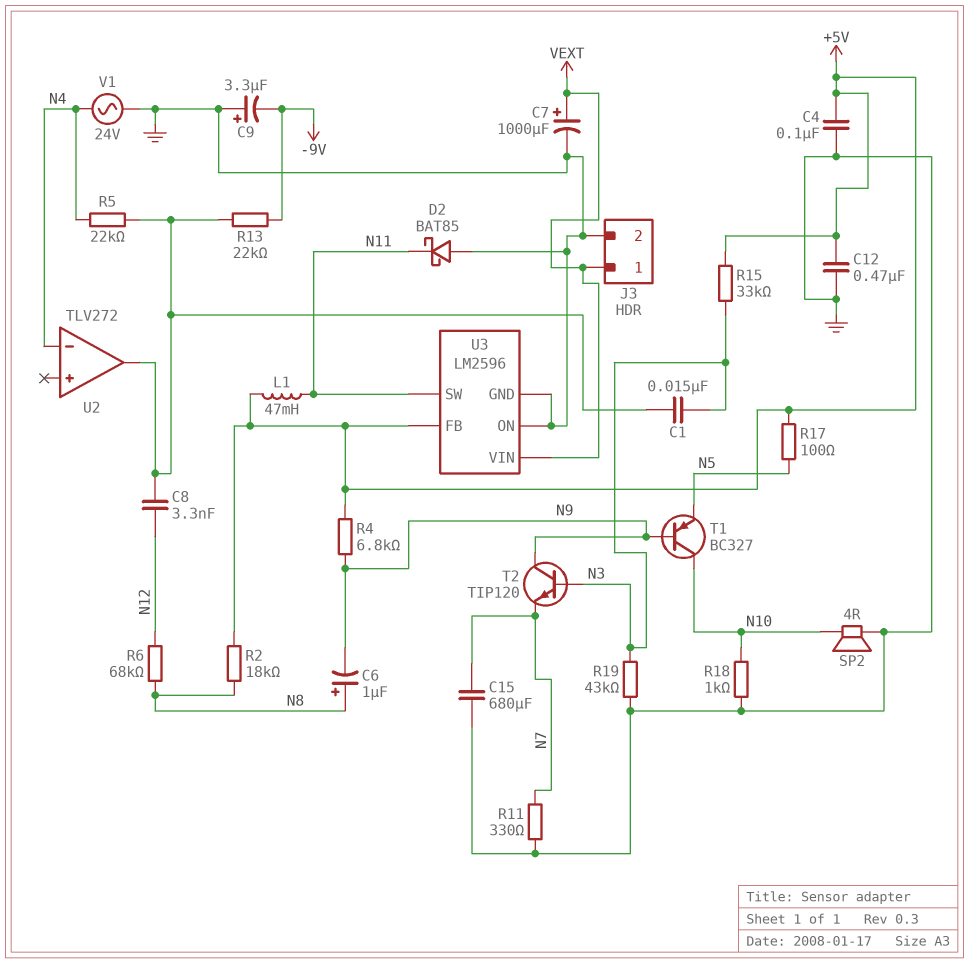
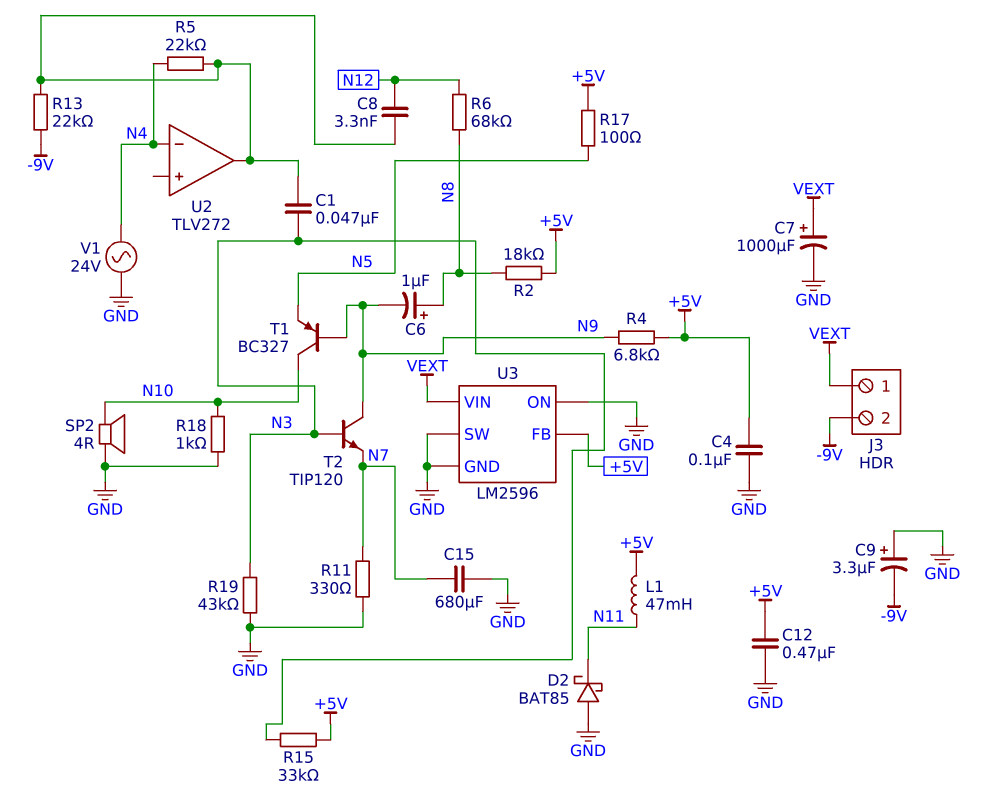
C1: 15nF (N3, U2/out) -> 47nF (N3, U2/out)
J3 pin 2: GND -> -9V
U3 pin SW: N11 -> GND

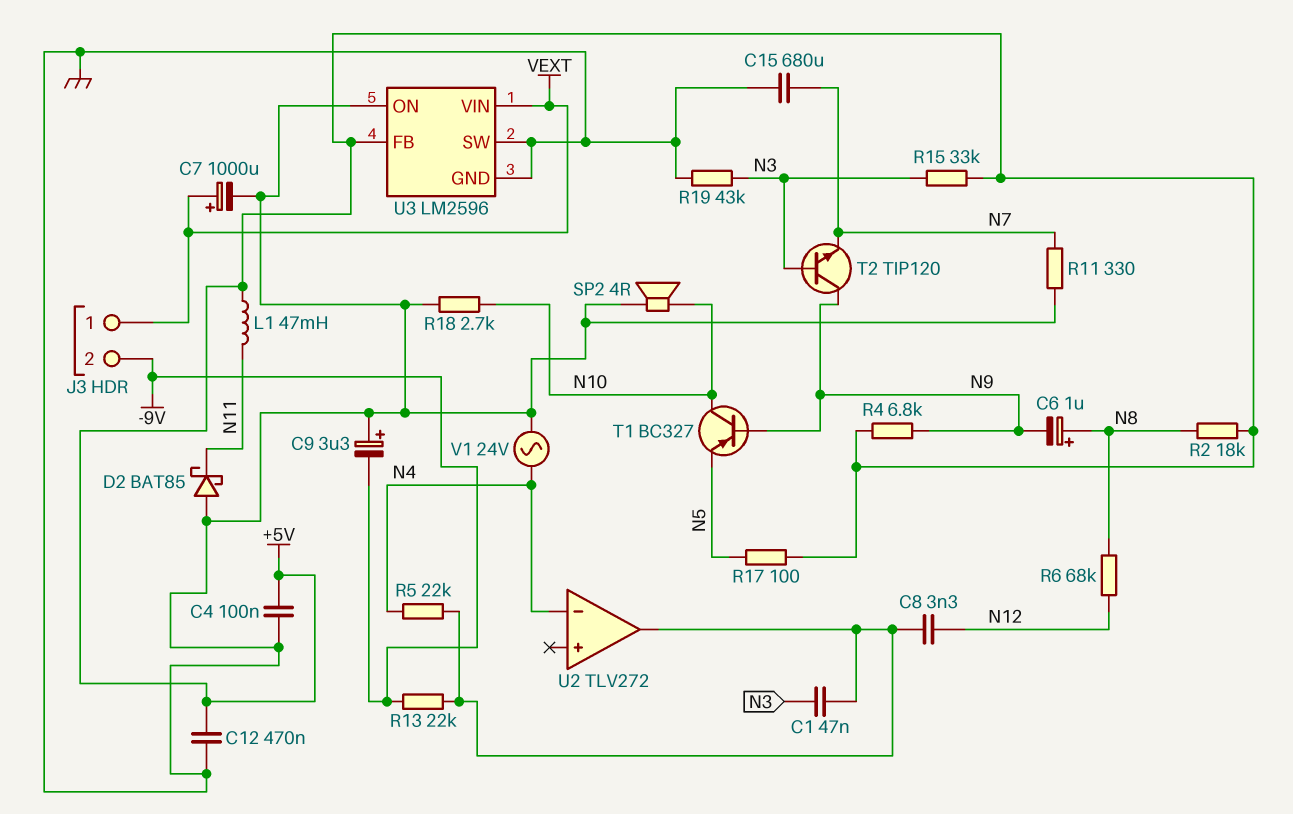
R18: 1k (GND, N10) -> 2.7k (GND, N10)

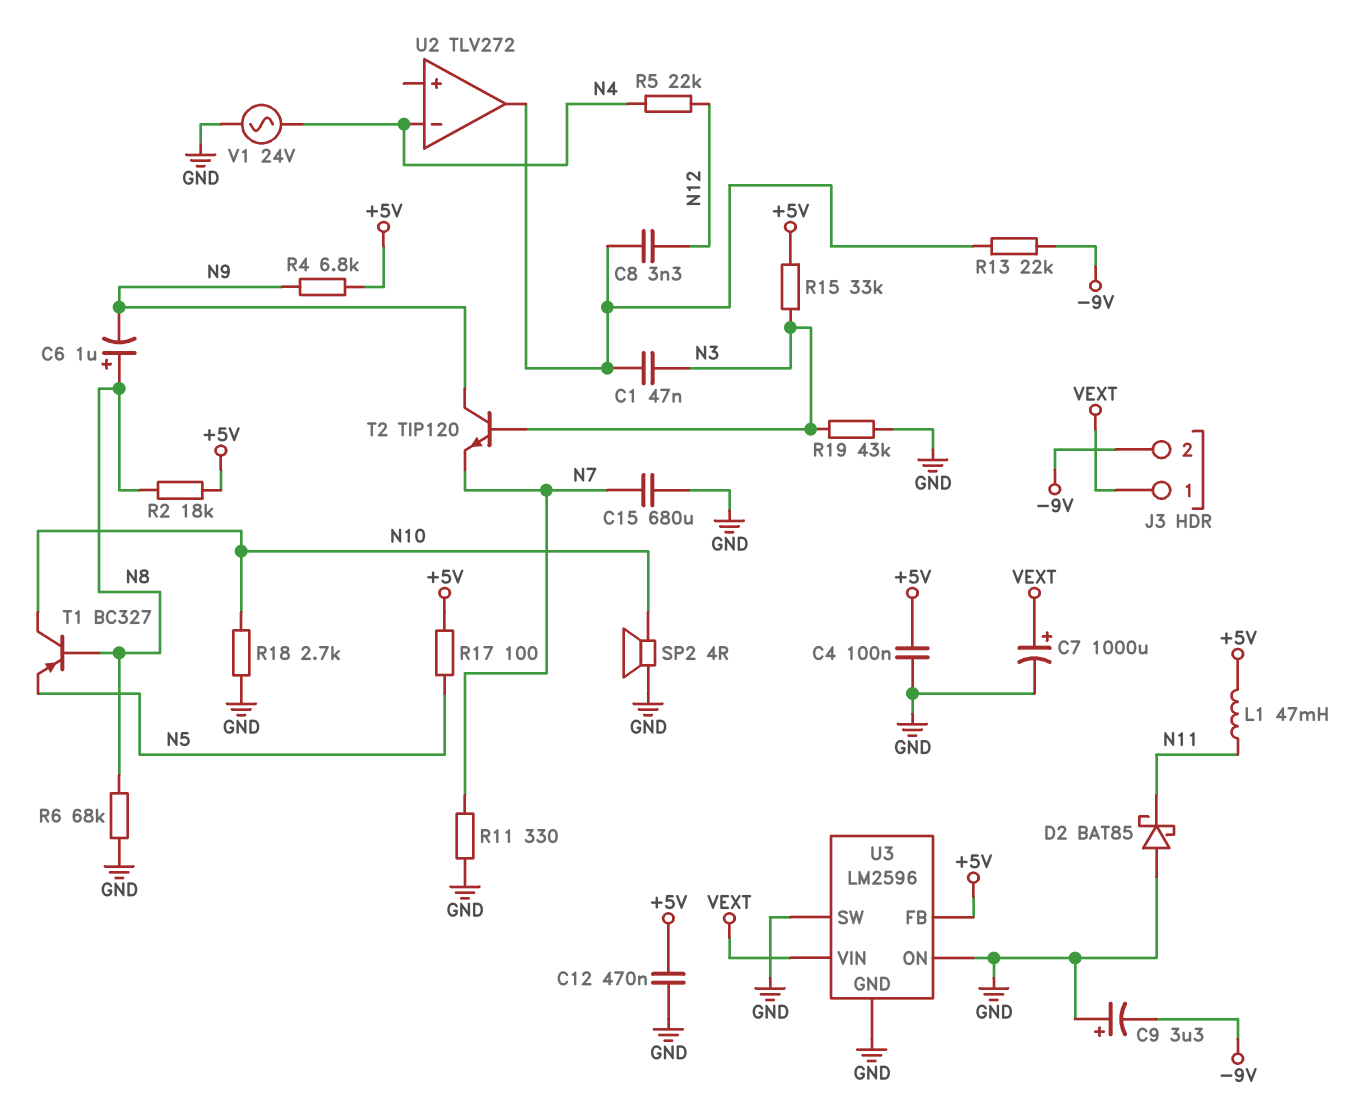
R5: 22k (N4, U2/out) -> 22k (N4, N12)
R6: 68k (N8, N12) -> 68k (GND, N8)
T1: PNP BC327 (B N9, C N10, E N5) -> PNP BC327 (B N8, C N10, E N5)

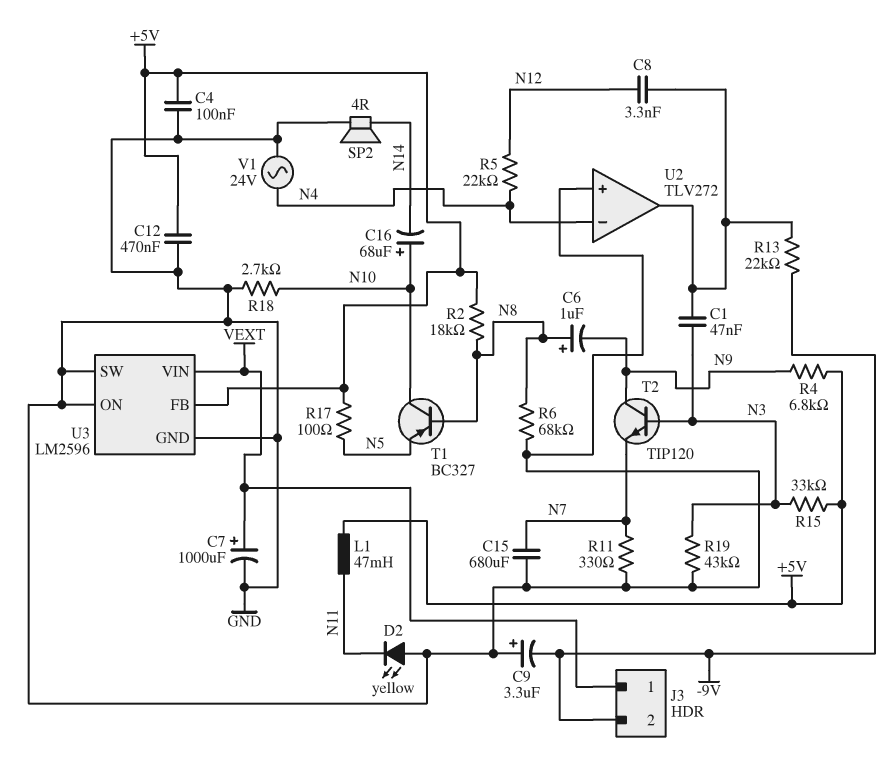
C16: none -> 68uF (plus N10, minus N14)
D2: schottky BAT85 (A GND, K N11) -> LED yellow (A GND, K N11)
SP2: speaker 4R (GND, N10) -> speaker 4R (GND, N14)
U2 pin in+: none -> GND

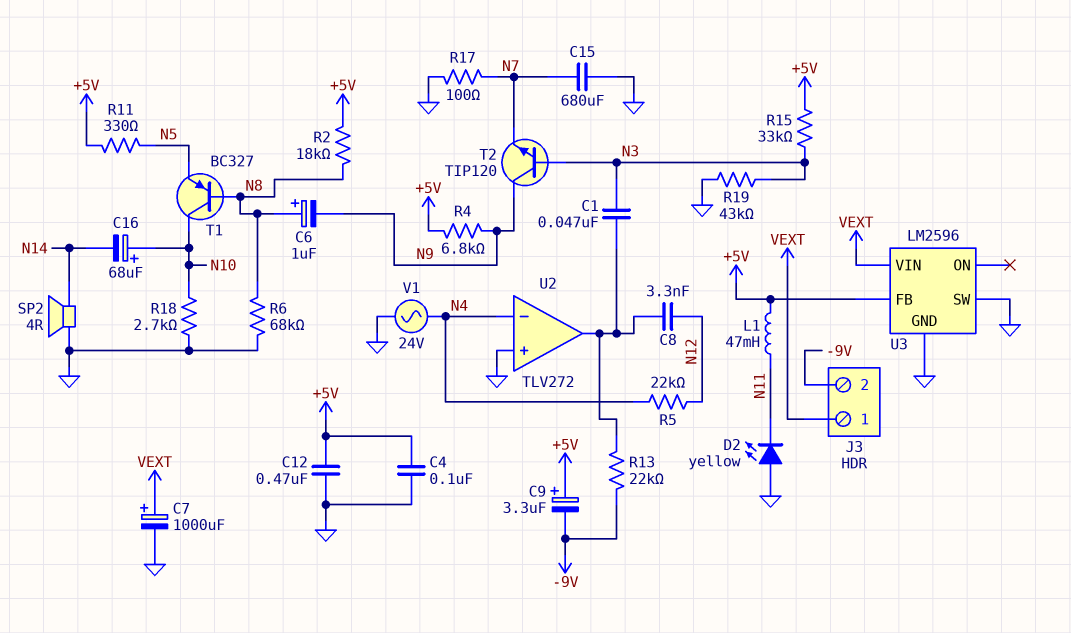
C9: 3.3uF (plus GND, minus -9V) -> 3.3uF (plus +5V, minus -9V)
R11: 330 (GND, N7) -> 330 (+5V, N5)
R17: 100 (+5V, N5) -> 100 (GND, N7)
U3 pin ON: GND -> none

